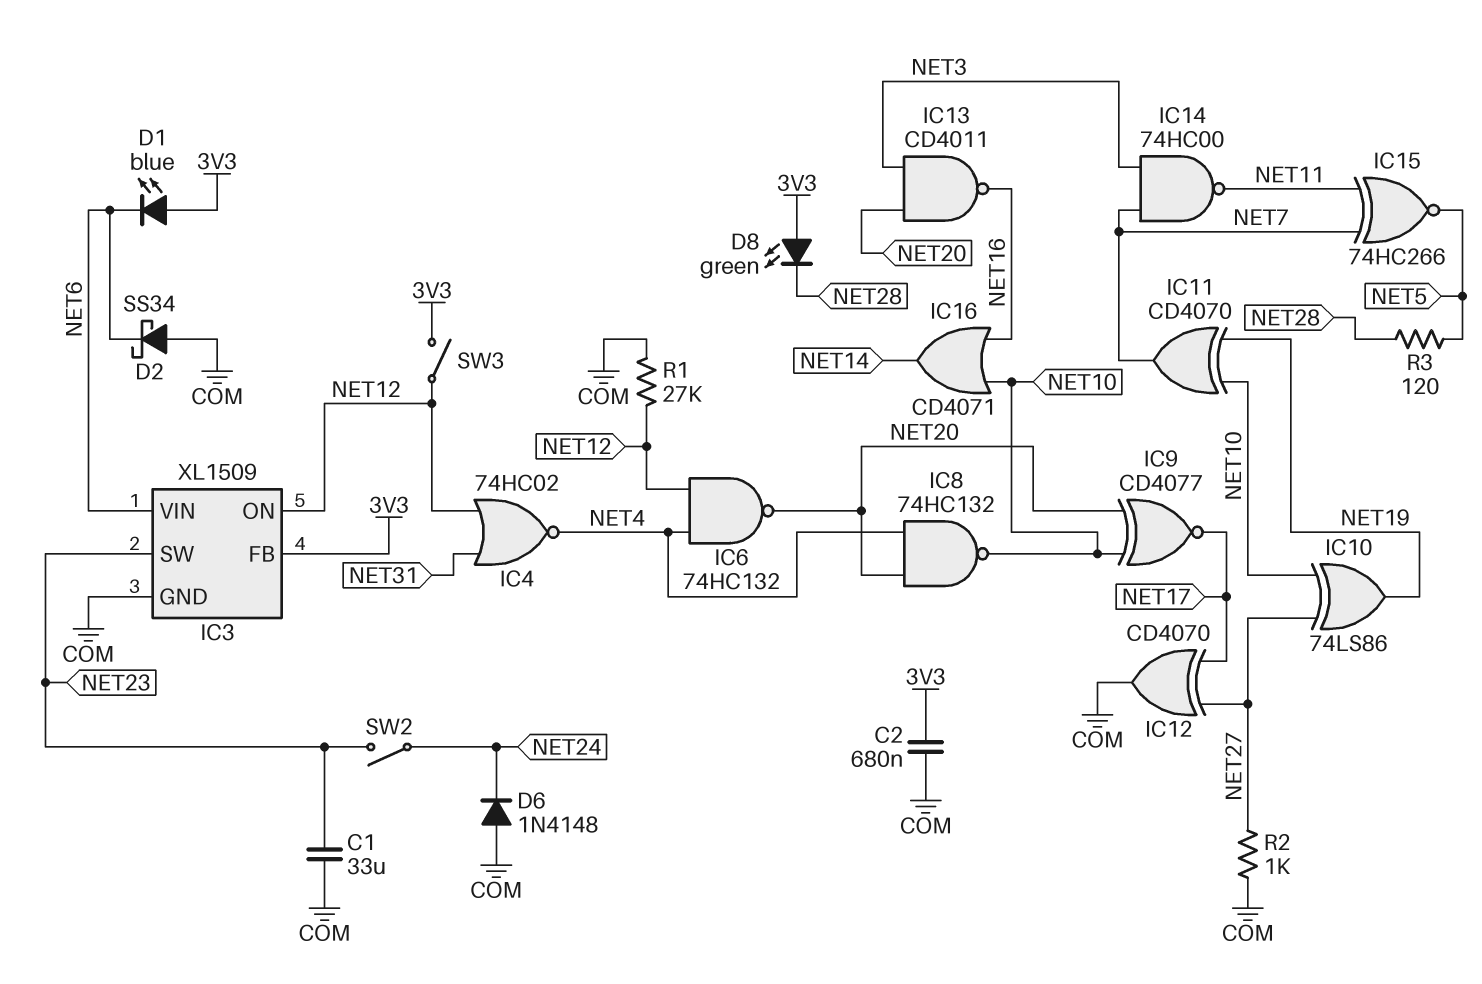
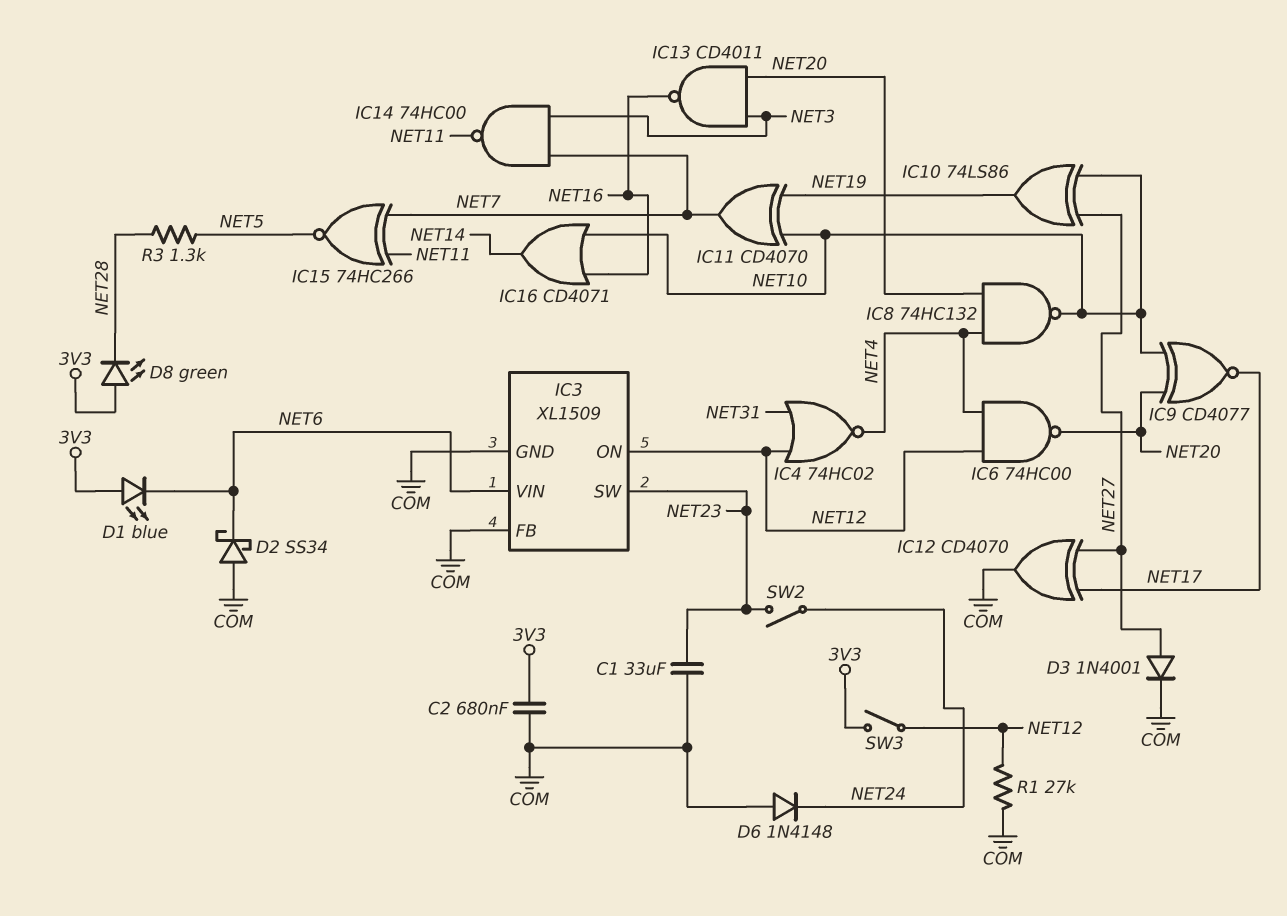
D3: none -> diode 1N4001 (A NET27, K COM)
IC3 pin FB: 3V3 -> COM
IC6: NAND 74HC132 (in NET4, in NET12, out NET20) -> NAND 74HC00 (in NET4, in NET12, out NET20)
R2: 1k (COM, NET27) -> none
R3: 120 (NET5, NET28) -> 1.3k (NET5, NET28)

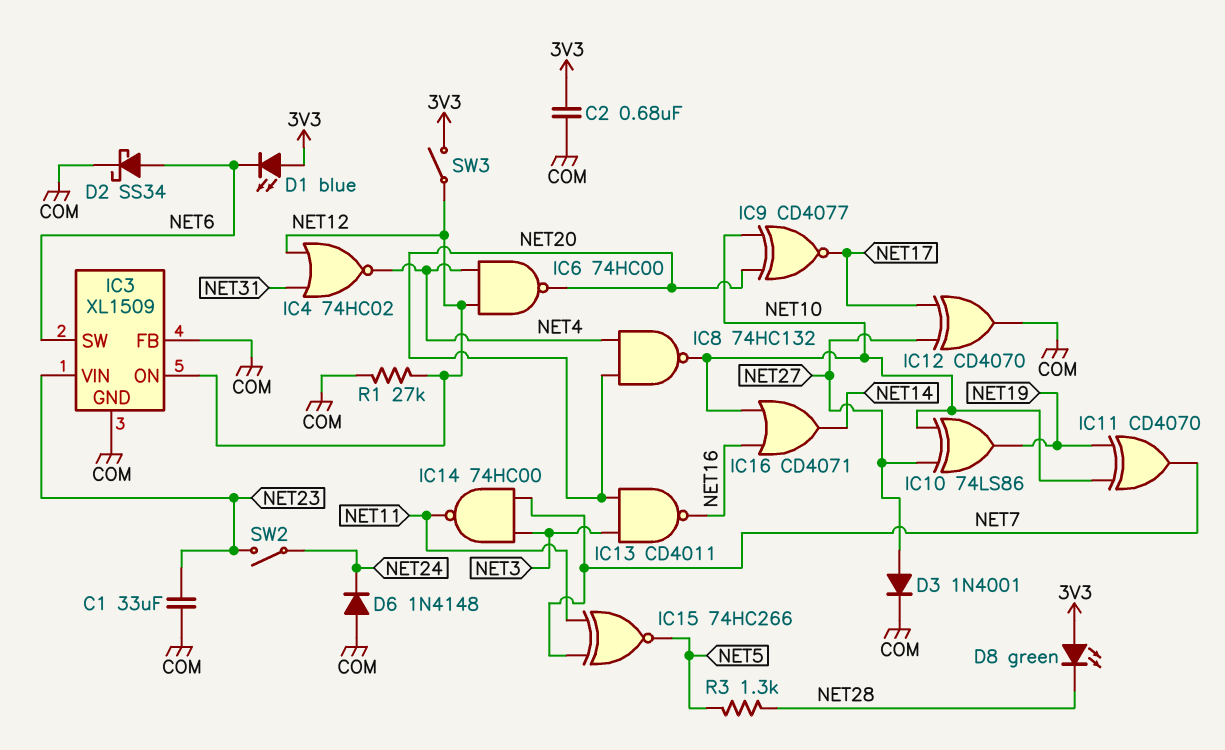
D2: schottky SS34 (A COM, K NET6) -> schottky SS34 (A NET6, K COM)
IC3 pin SW: NET23 -> NET6
IC3 pin VIN: NET6 -> NET23

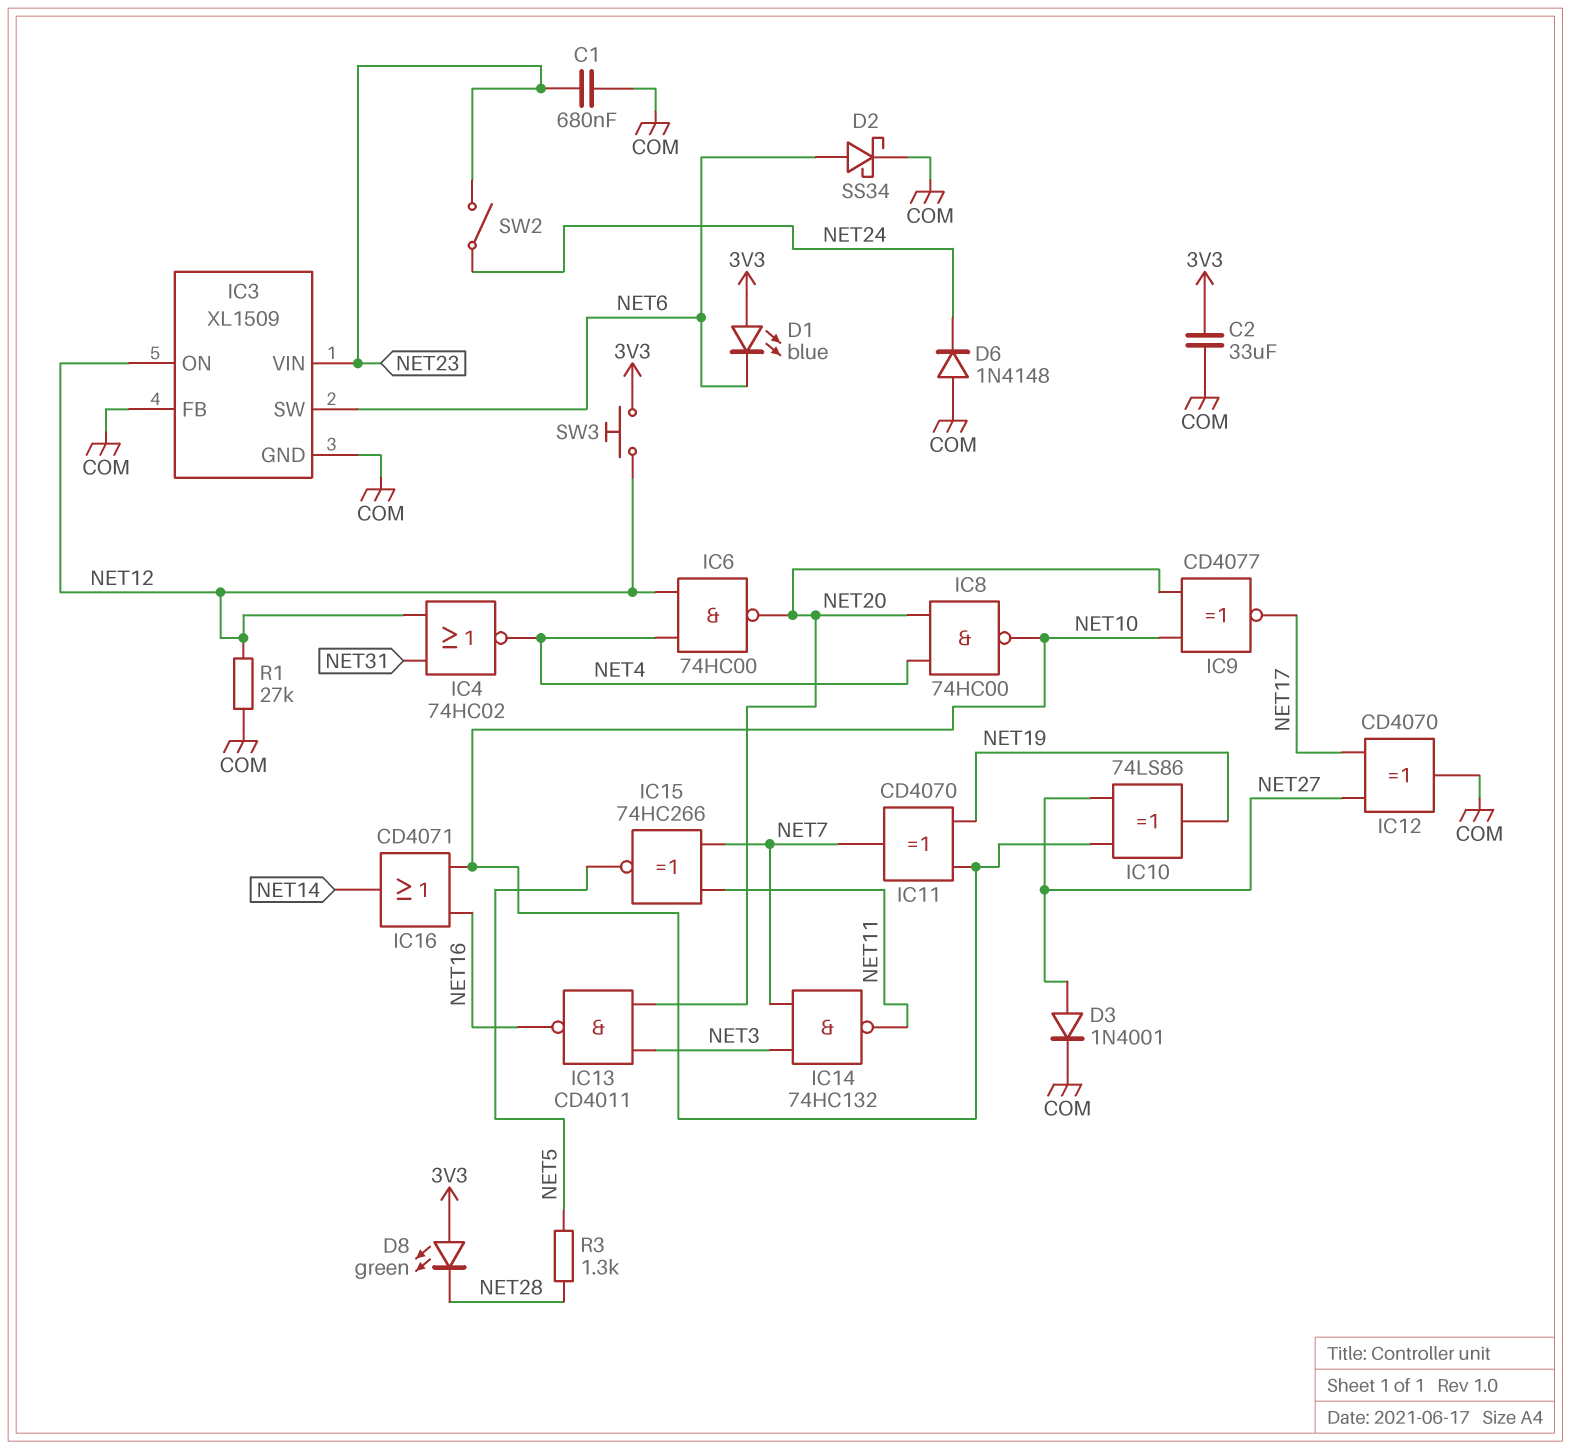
C1: 33uF (COM, NET23) -> 680nF (COM, NET23)
C2: 680nF (3V3, COM) -> 33uF (3V3, COM)
IC8: NAND 74HC132 (in NET4, in NET20, out NET10) -> NAND 74HC00 (in NET4, in NET20, out NET10)
IC14: NAND 74HC00 (in NET3, in NET7, out NET11) -> NAND 74HC132 (in NET3, in NET7, out NET11)
SW3: switch (3V3, NET12) -> button (3V3, NET12)

